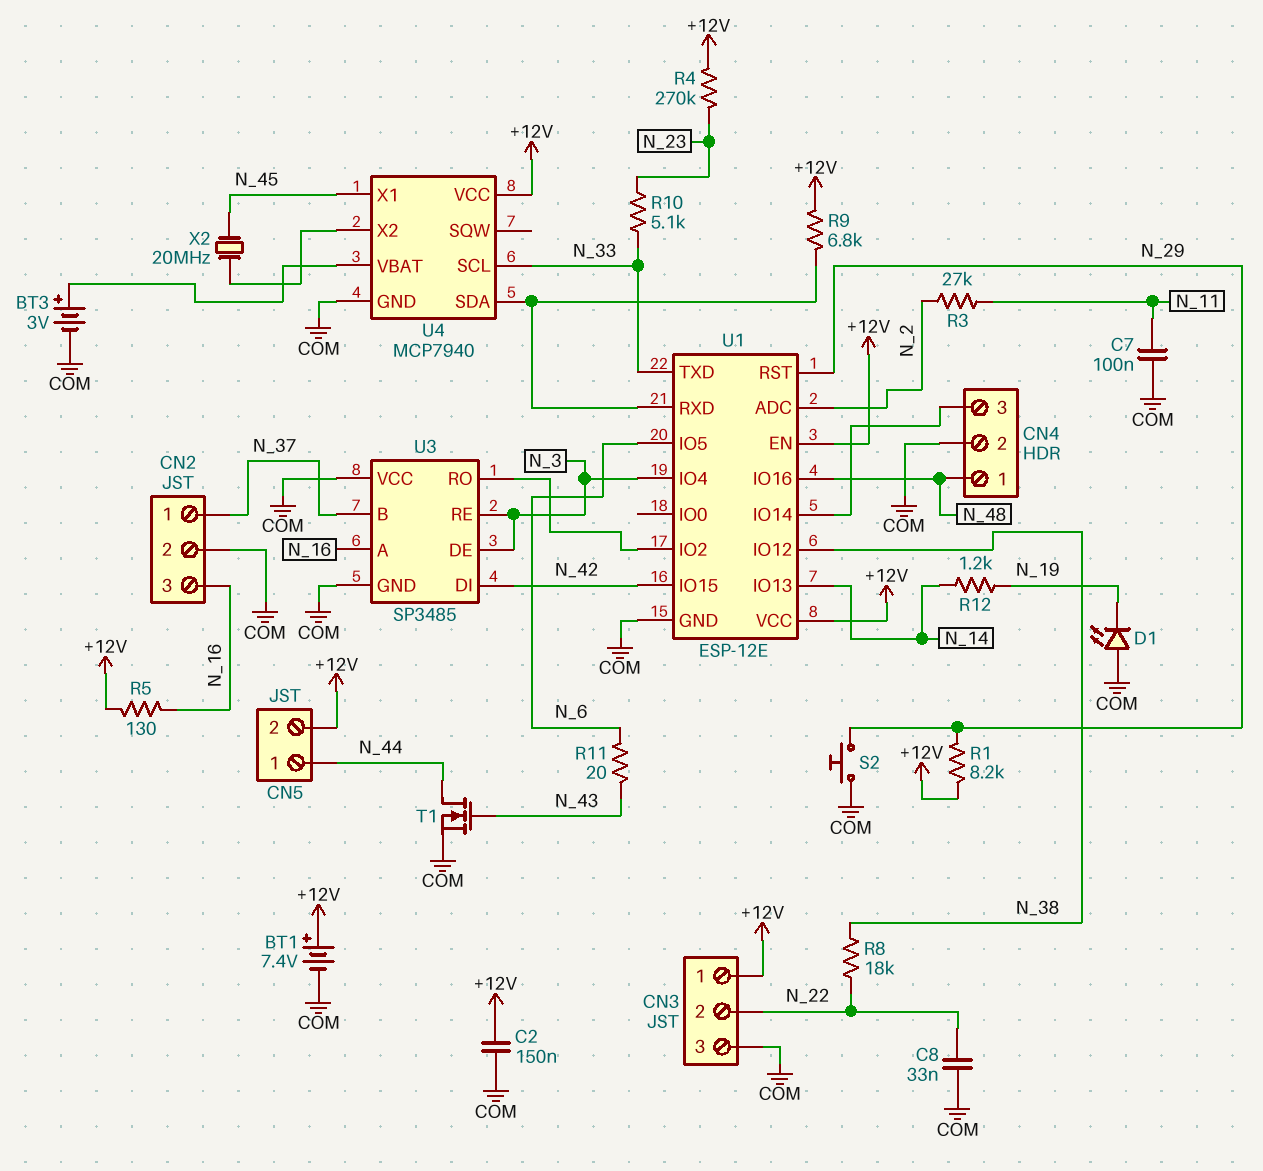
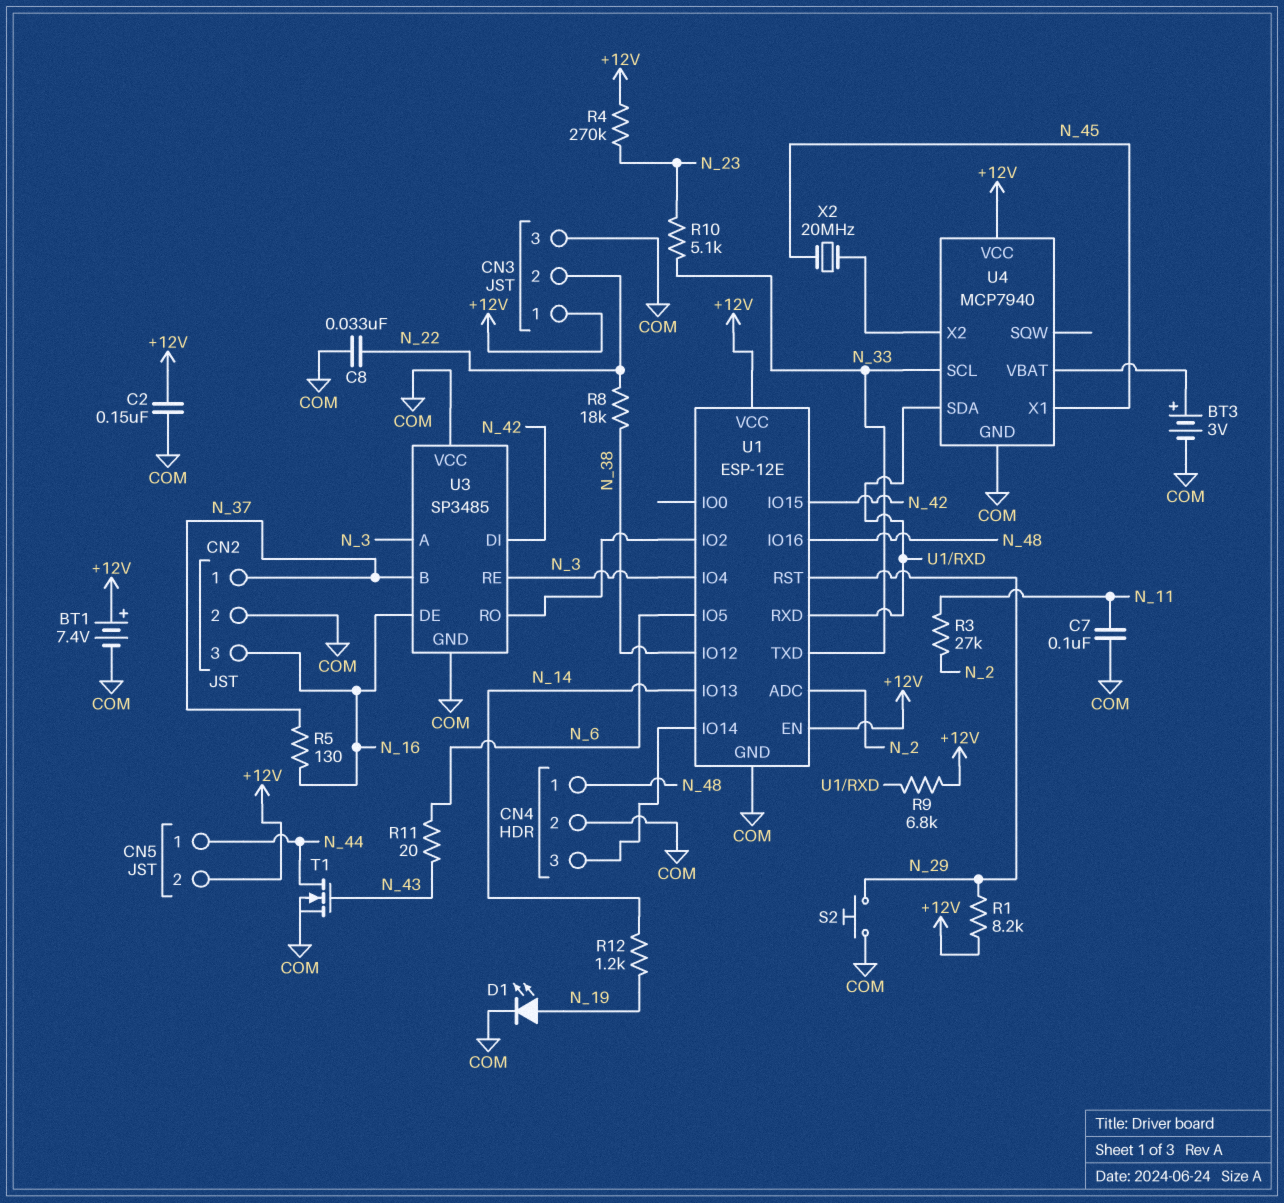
D1: LED (A COM, K N_19) -> LED (A N_19, K COM)
R5: 130 (+12V, N_16) -> 130 (N_16, N_37)
U3 pin A: N_16 -> N_3
U3 pin DE: N_3 -> N_16

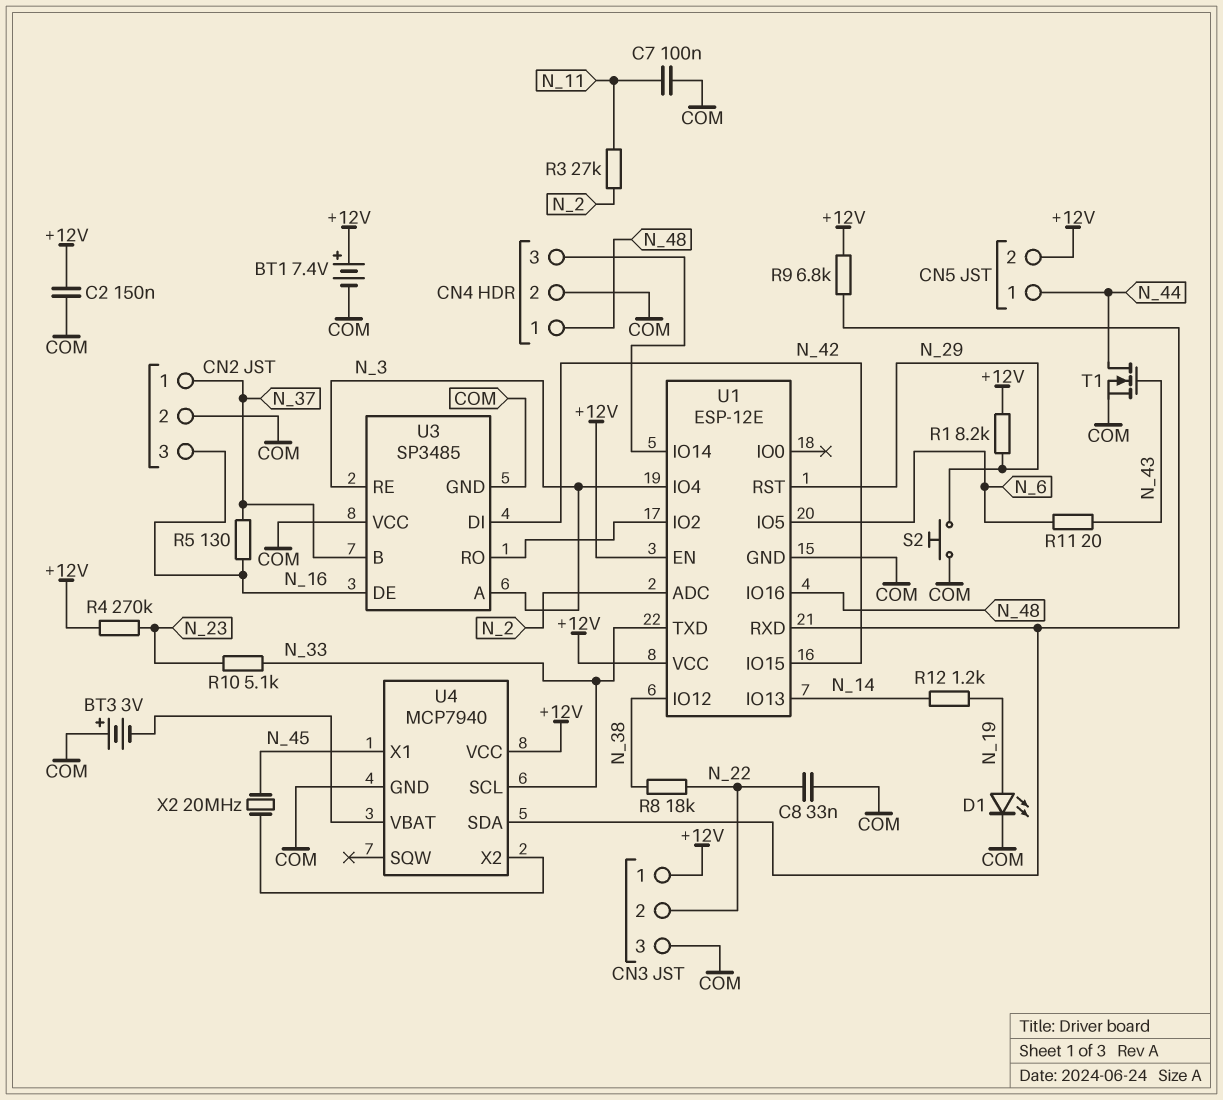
BT3: 3V (plus U4/VBAT, minus COM) -> 3V (plus COM, minus U4/VBAT)

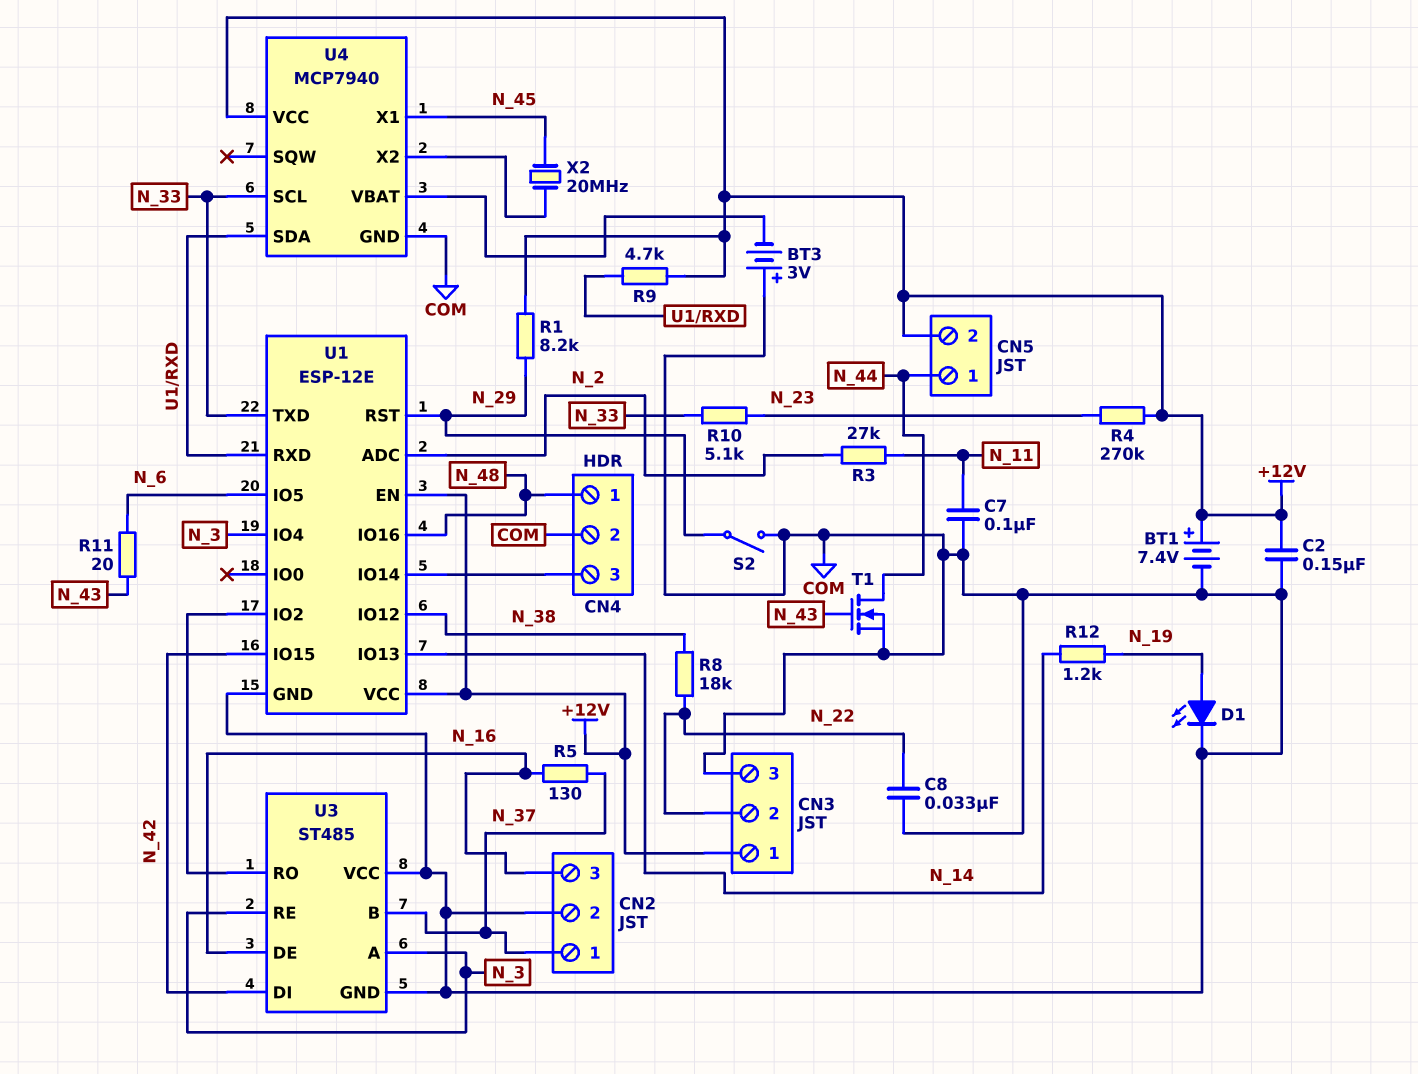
R9: 6.8k (+12V, U1/RXD) -> 4.7k (+12V, U1/RXD)
S2: button (COM, N_29) -> switch (COM, N_29)
U3: SP3485 -> ST485

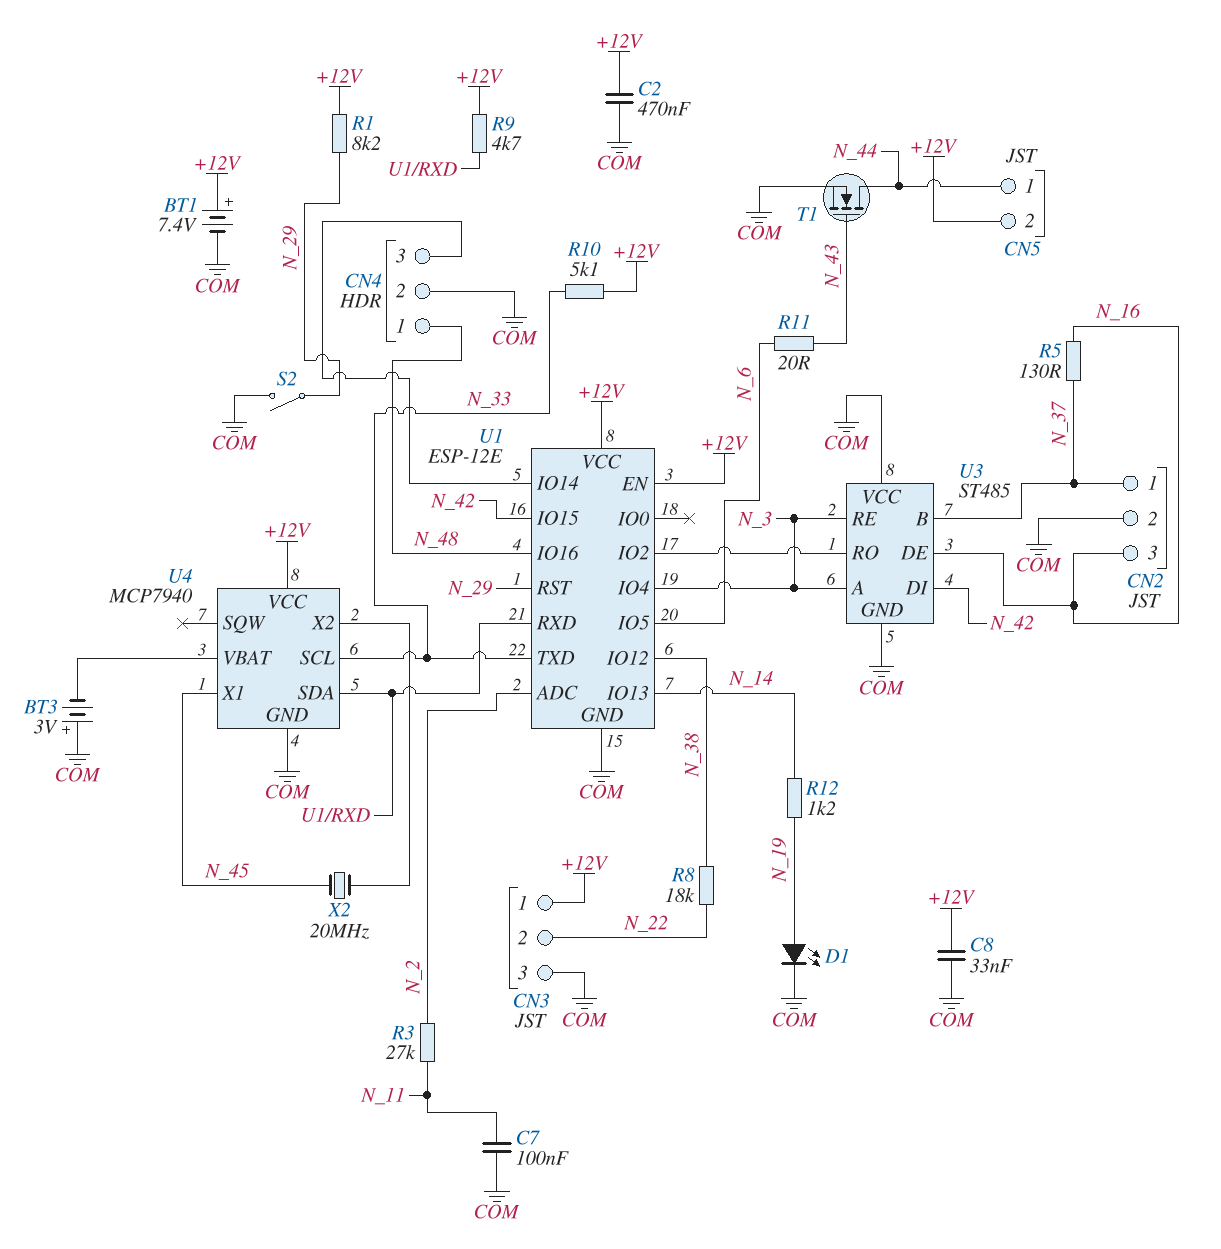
C2: 150nF (+12V, COM) -> 470nF (+12V, COM)
C8: 33nF (COM, N_22) -> 33nF (+12V, COM)
R4: 270k (+12V, N_23) -> none
R10: 5.1k (N_23, N_33) -> 5.1k (+12V, N_33)

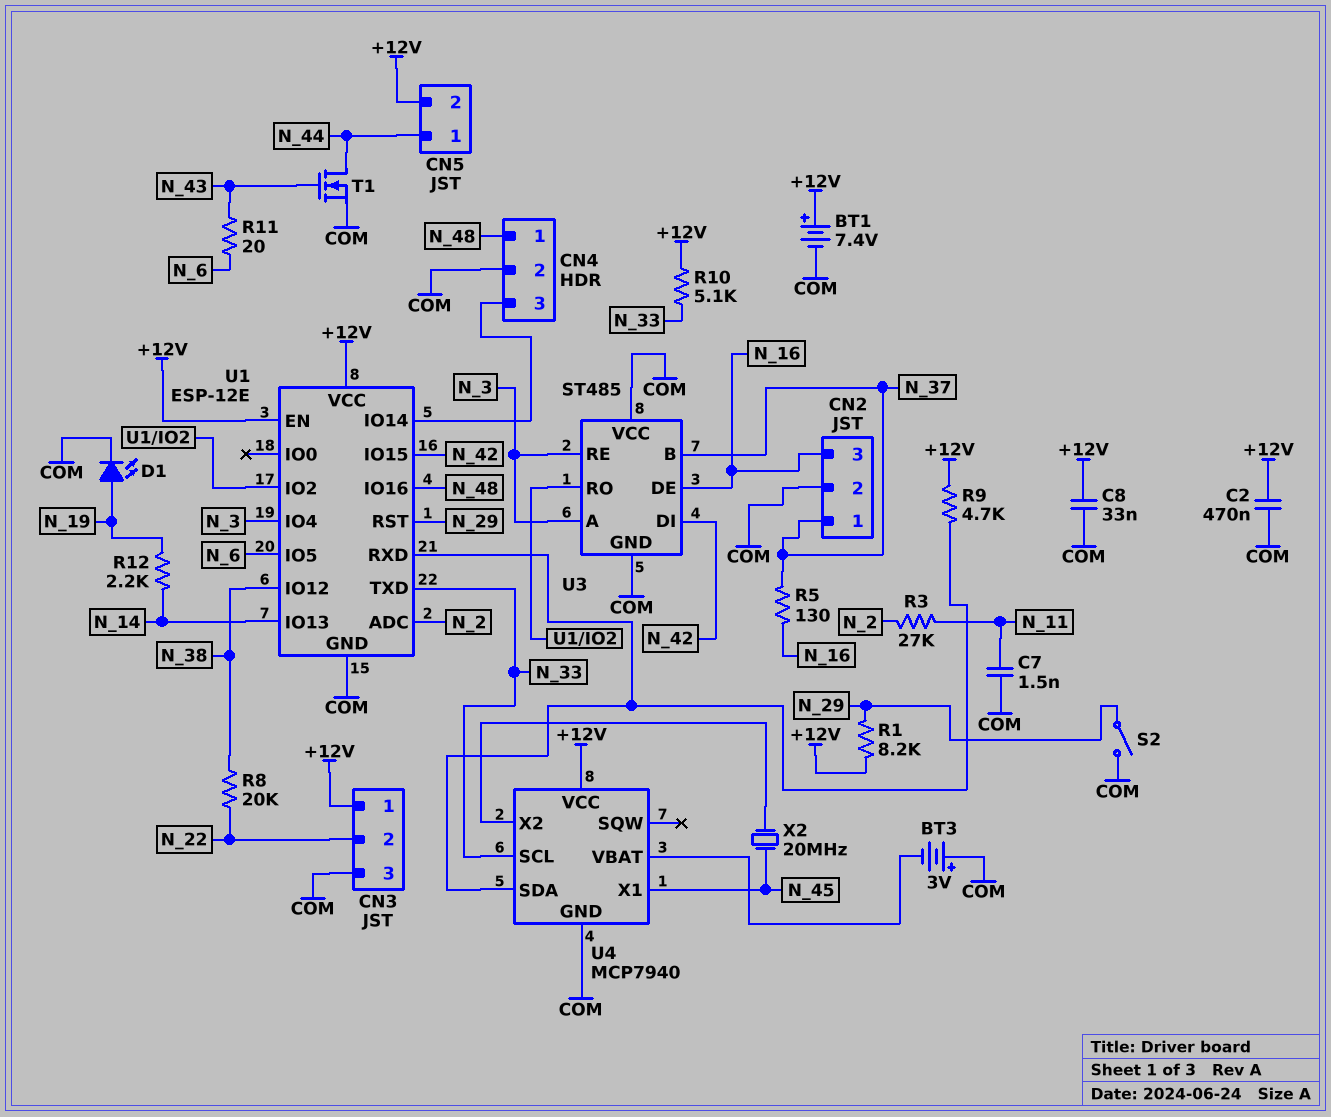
C7: 100nF (COM, N_11) -> 1.5nF (COM, N_11)
R8: 18k (N_22, N_38) -> 20k (N_22, N_38)
R12: 1.2k (N_14, N_19) -> 2.2k (N_14, N_19)

